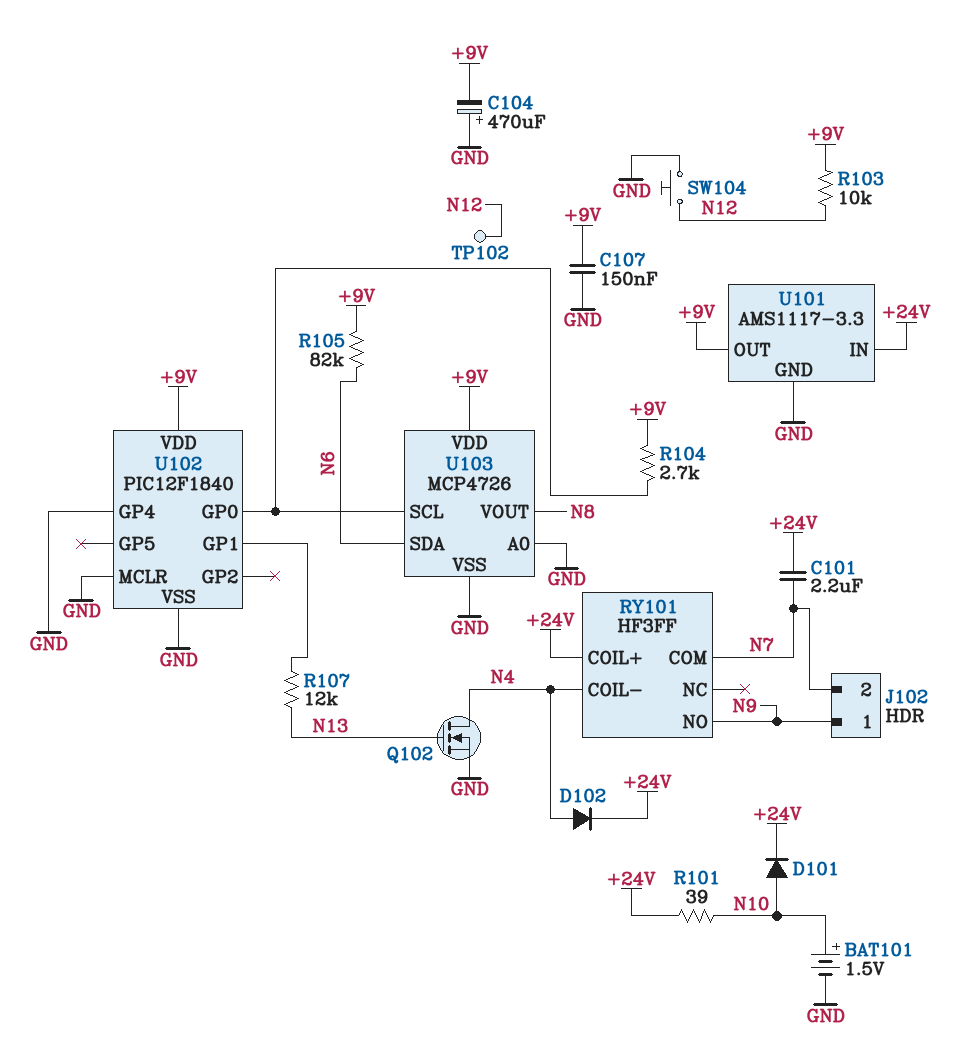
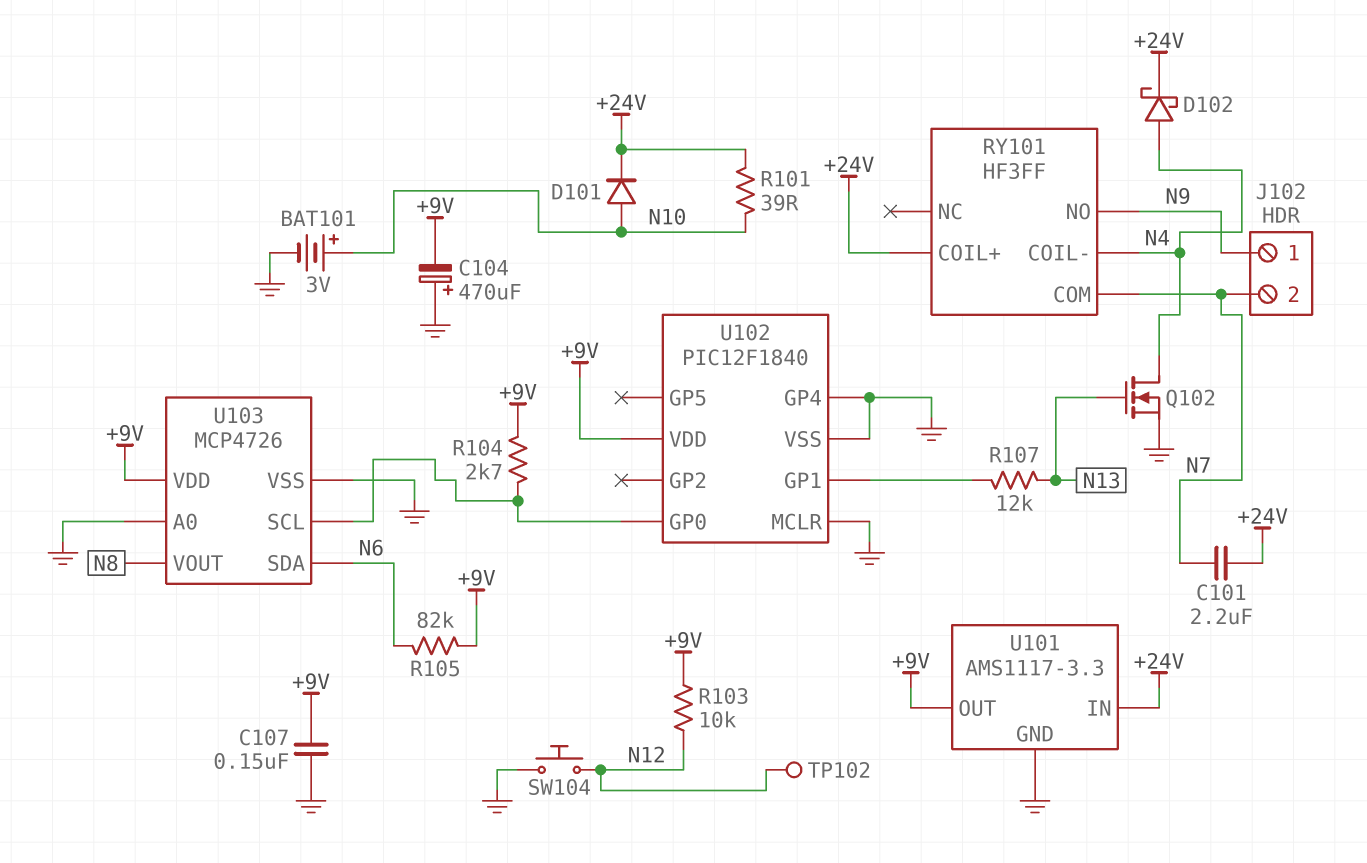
BAT101: 1.5V (plus N10, minus GND) -> 3V (plus N10, minus GND)
D102: diode (A N4, K +24V) -> schottky (A N4, K +24V)

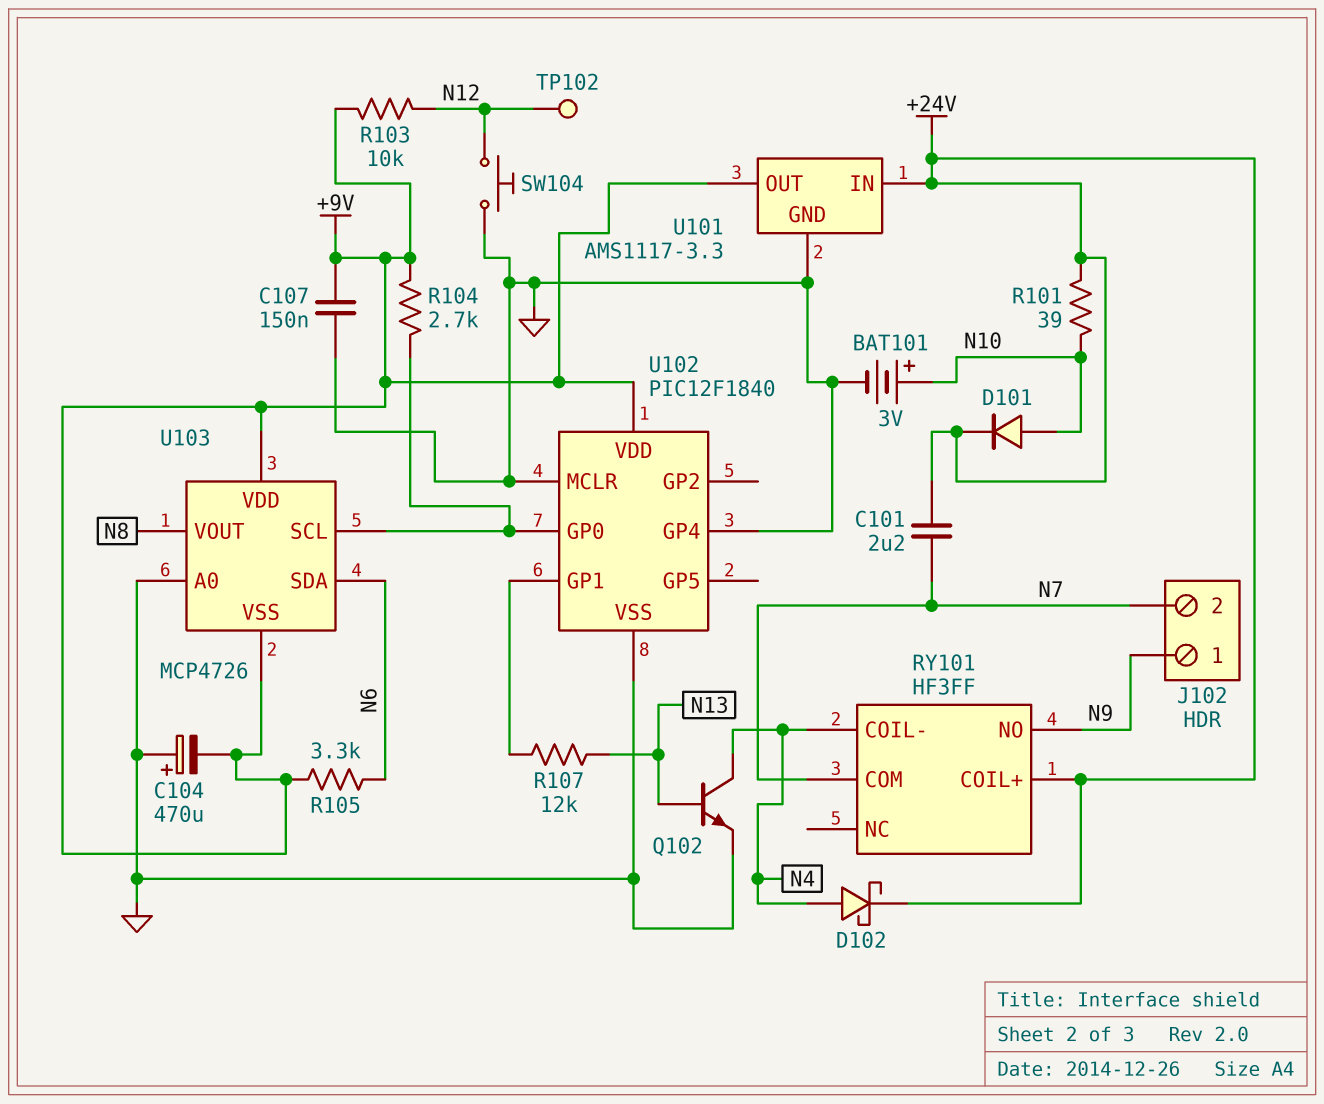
Q102: NMOS (G N13, D N4, S GND) -> NPN (B N13, C N4, E GND)
R105: 82k (+9V, N6) -> 3.3k (+9V, N6)
U103 pin VSS: GND -> +9V

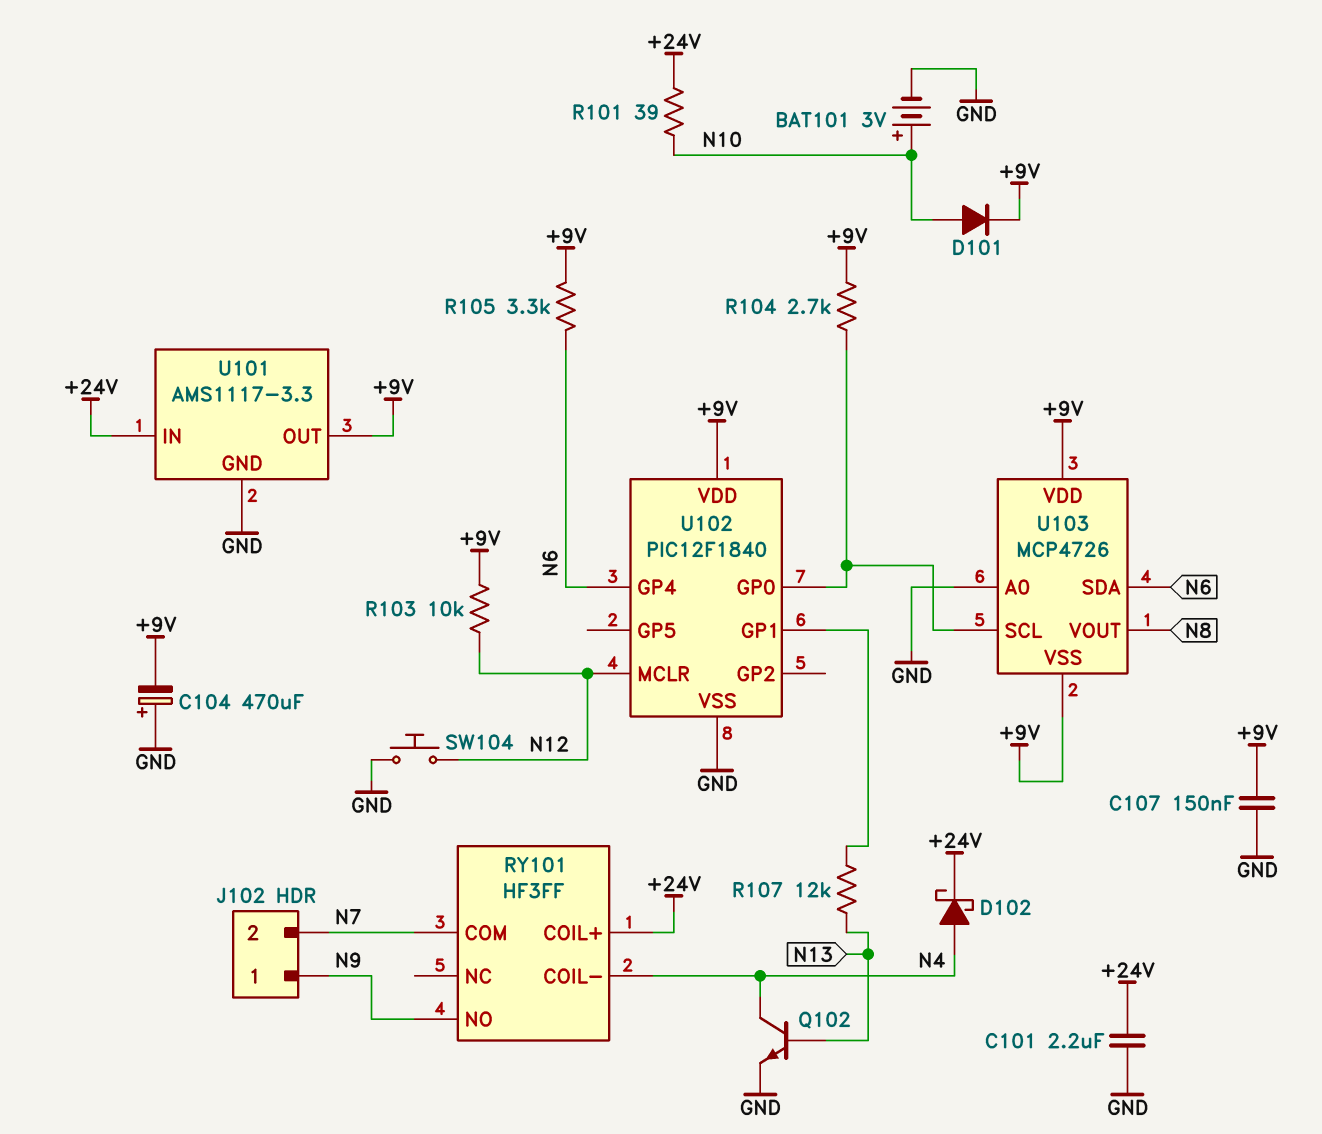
C101: 2.2uF (+24V, N7) -> 2.2uF (+24V, GND)
D101: diode (A N10, K +24V) -> diode (A N10, K +9V)
TP102: test point (N12) -> none
U102 pin GP4: GND -> N6
U102 pin MCLR: GND -> N12

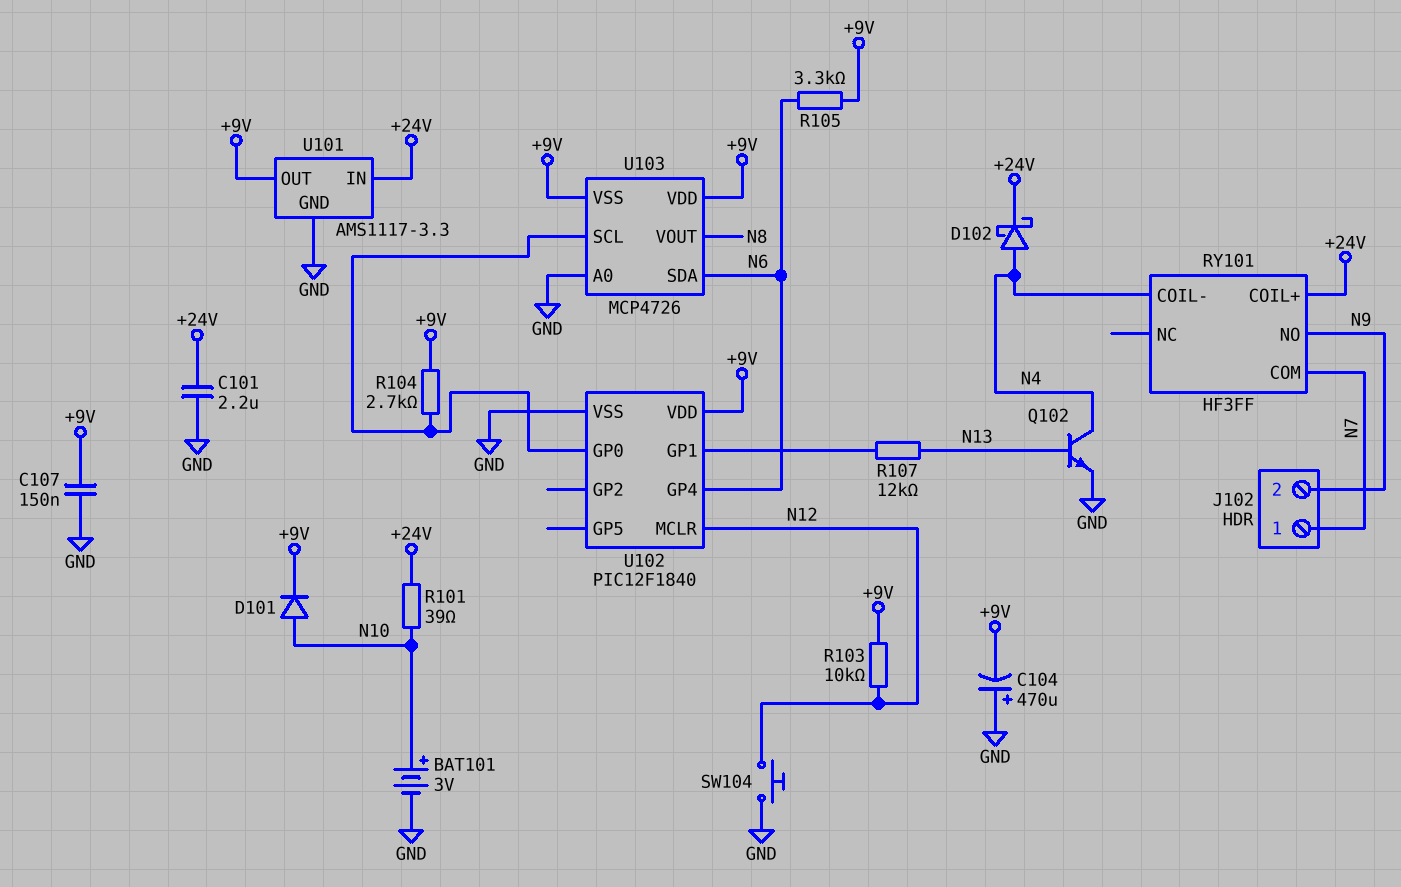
J102 pin 1: N9 -> N7
J102 pin 2: N7 -> N9

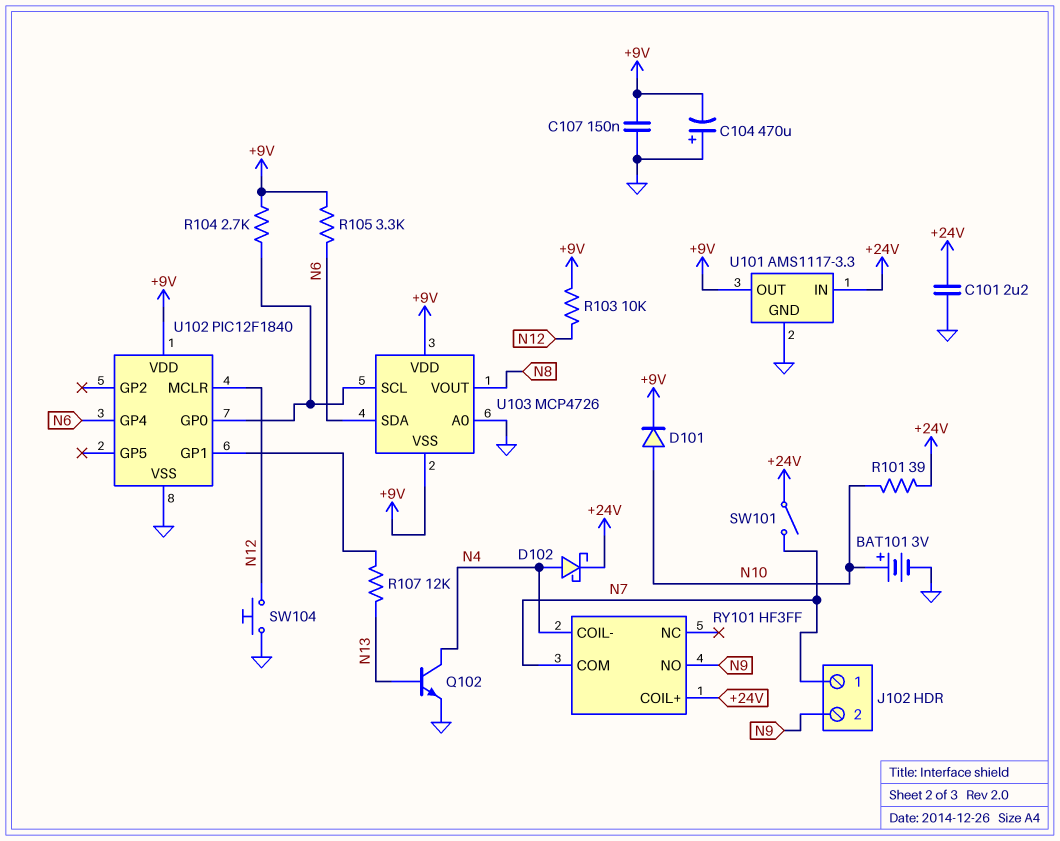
SW101: none -> switch (+24V, N7)

